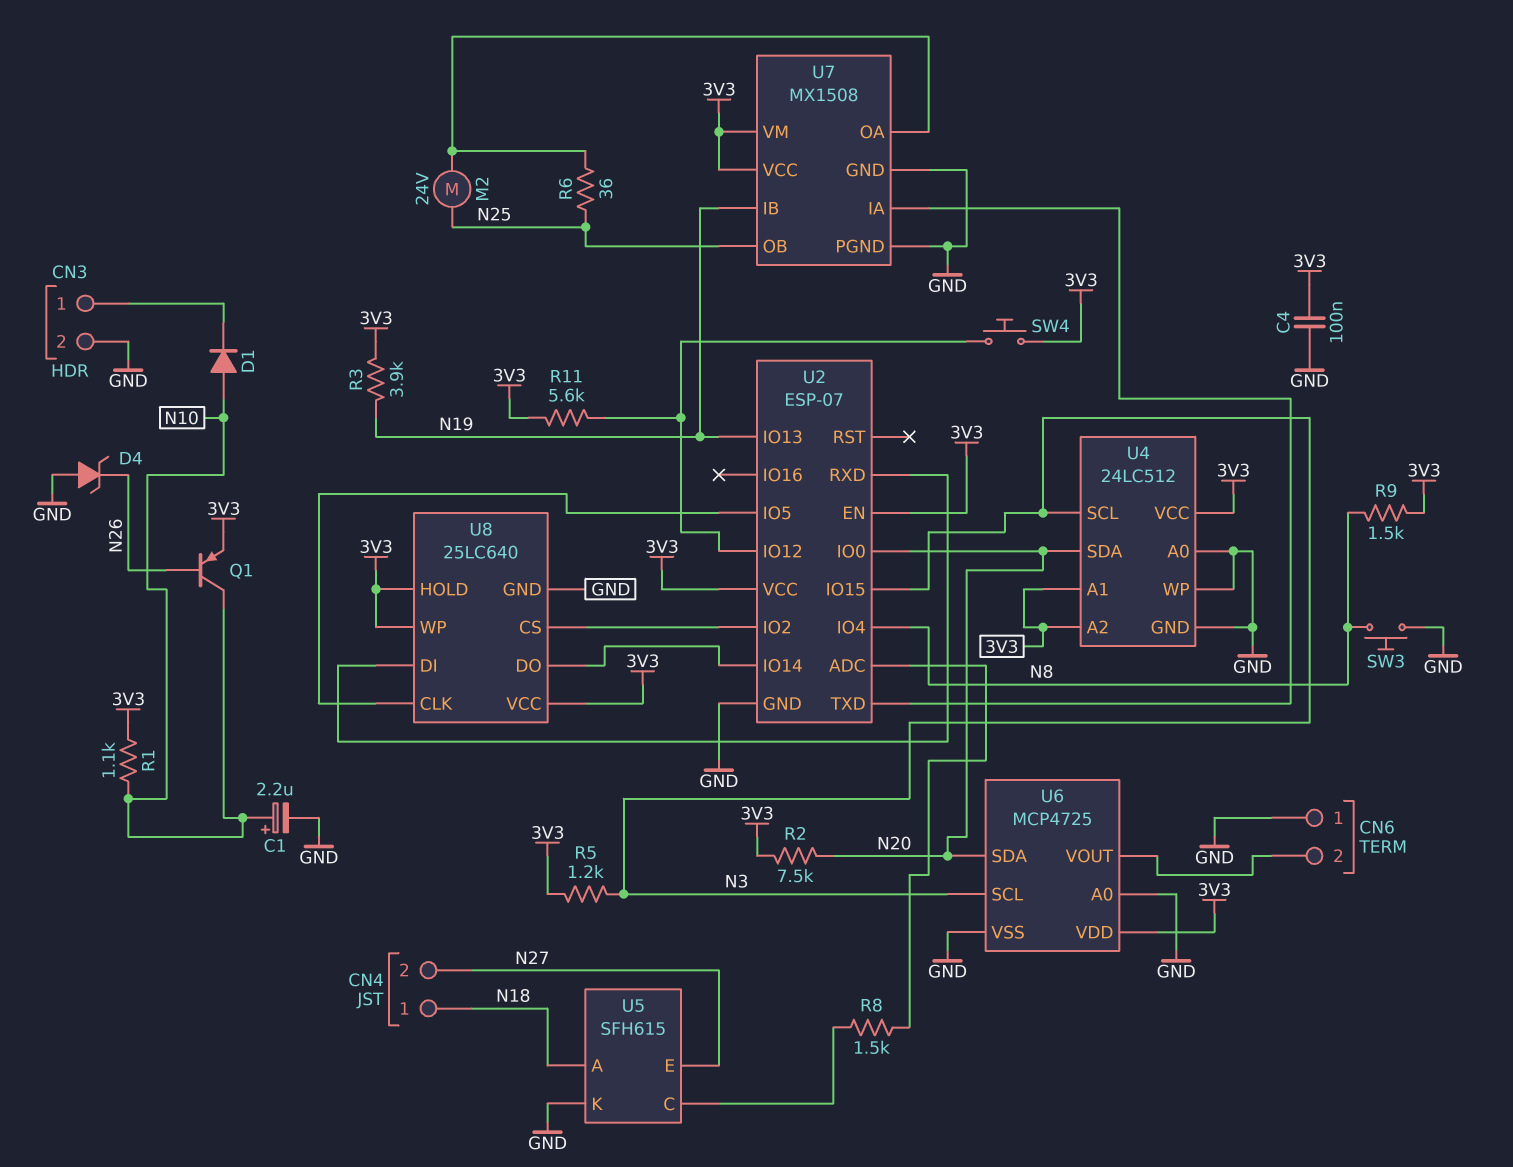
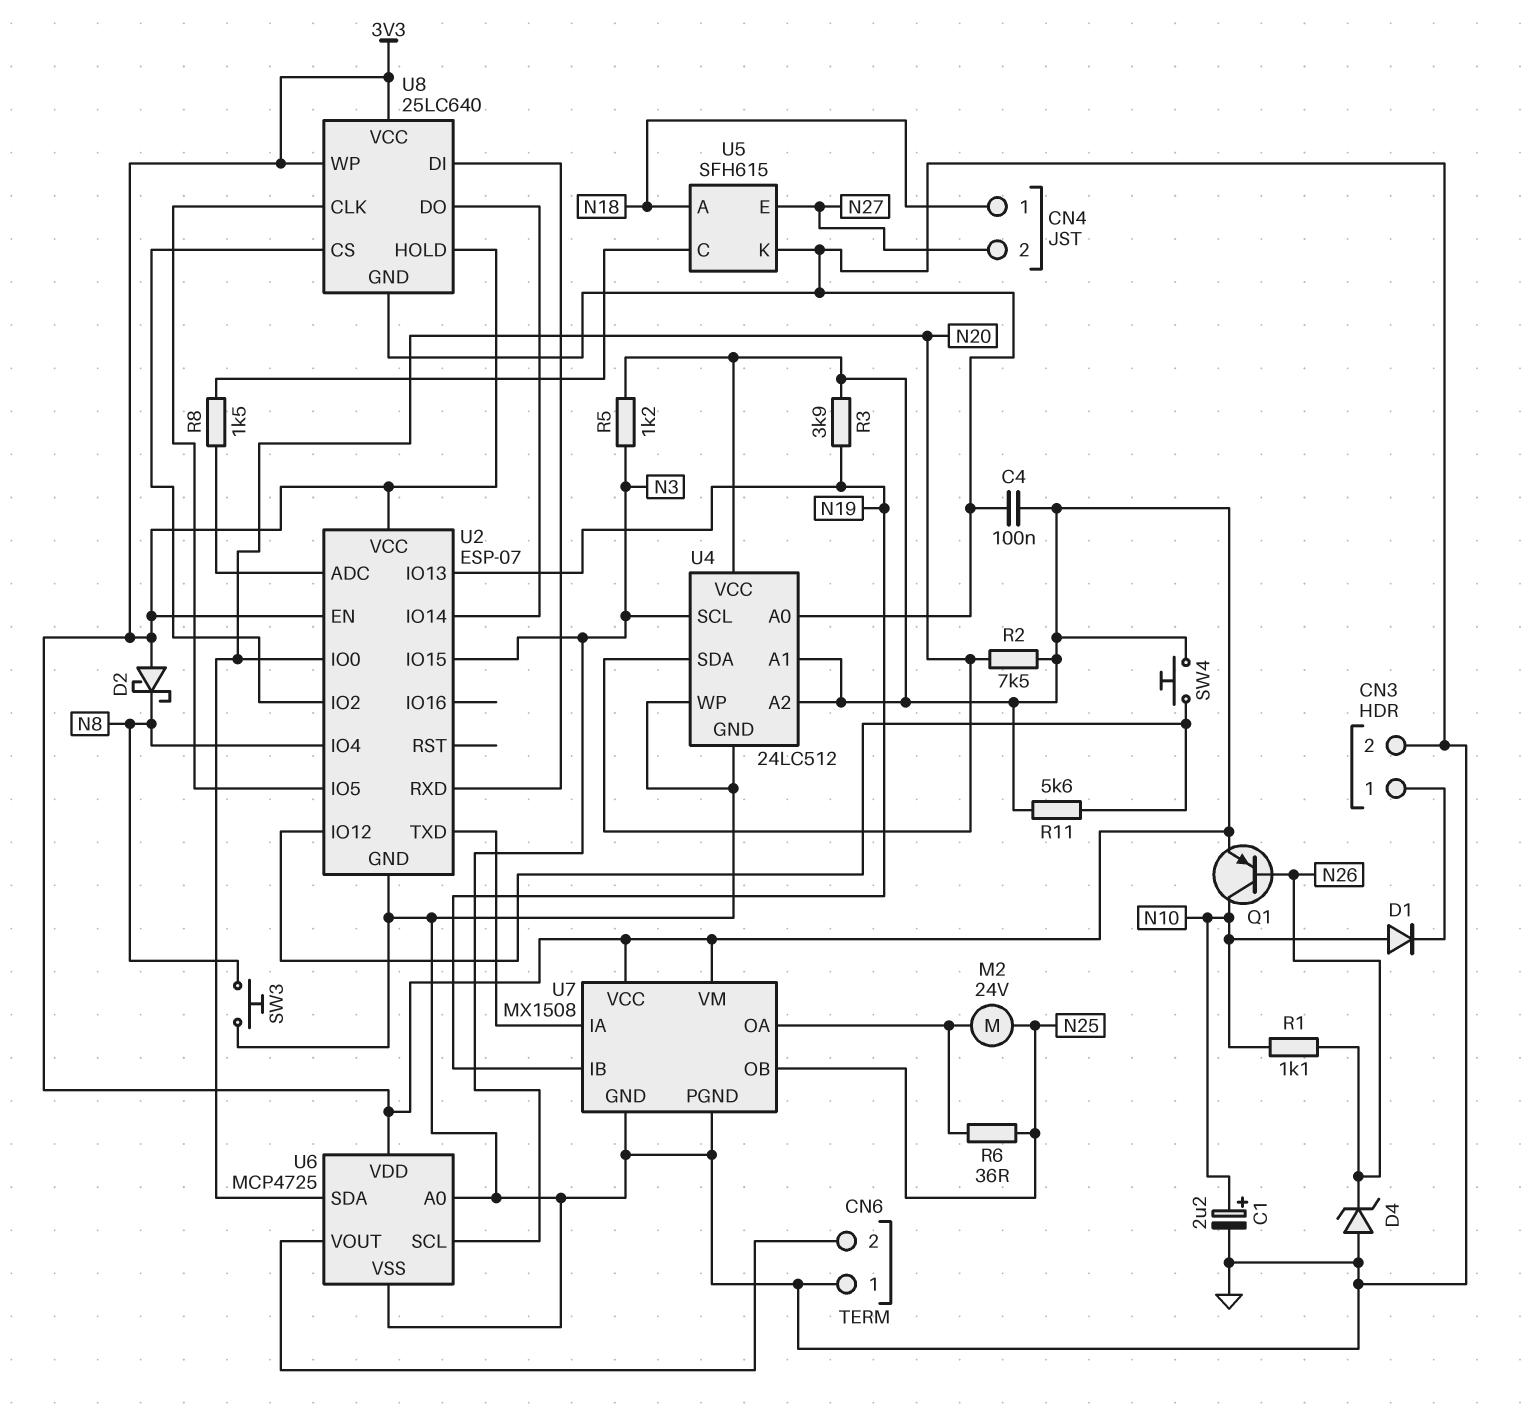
D2: none -> schottky (A 3V3, K N8)
R1: 1.1k (3V3, N10) -> 1.1k (N10, N26)
R9: 1.5k (3V3, N8) -> none

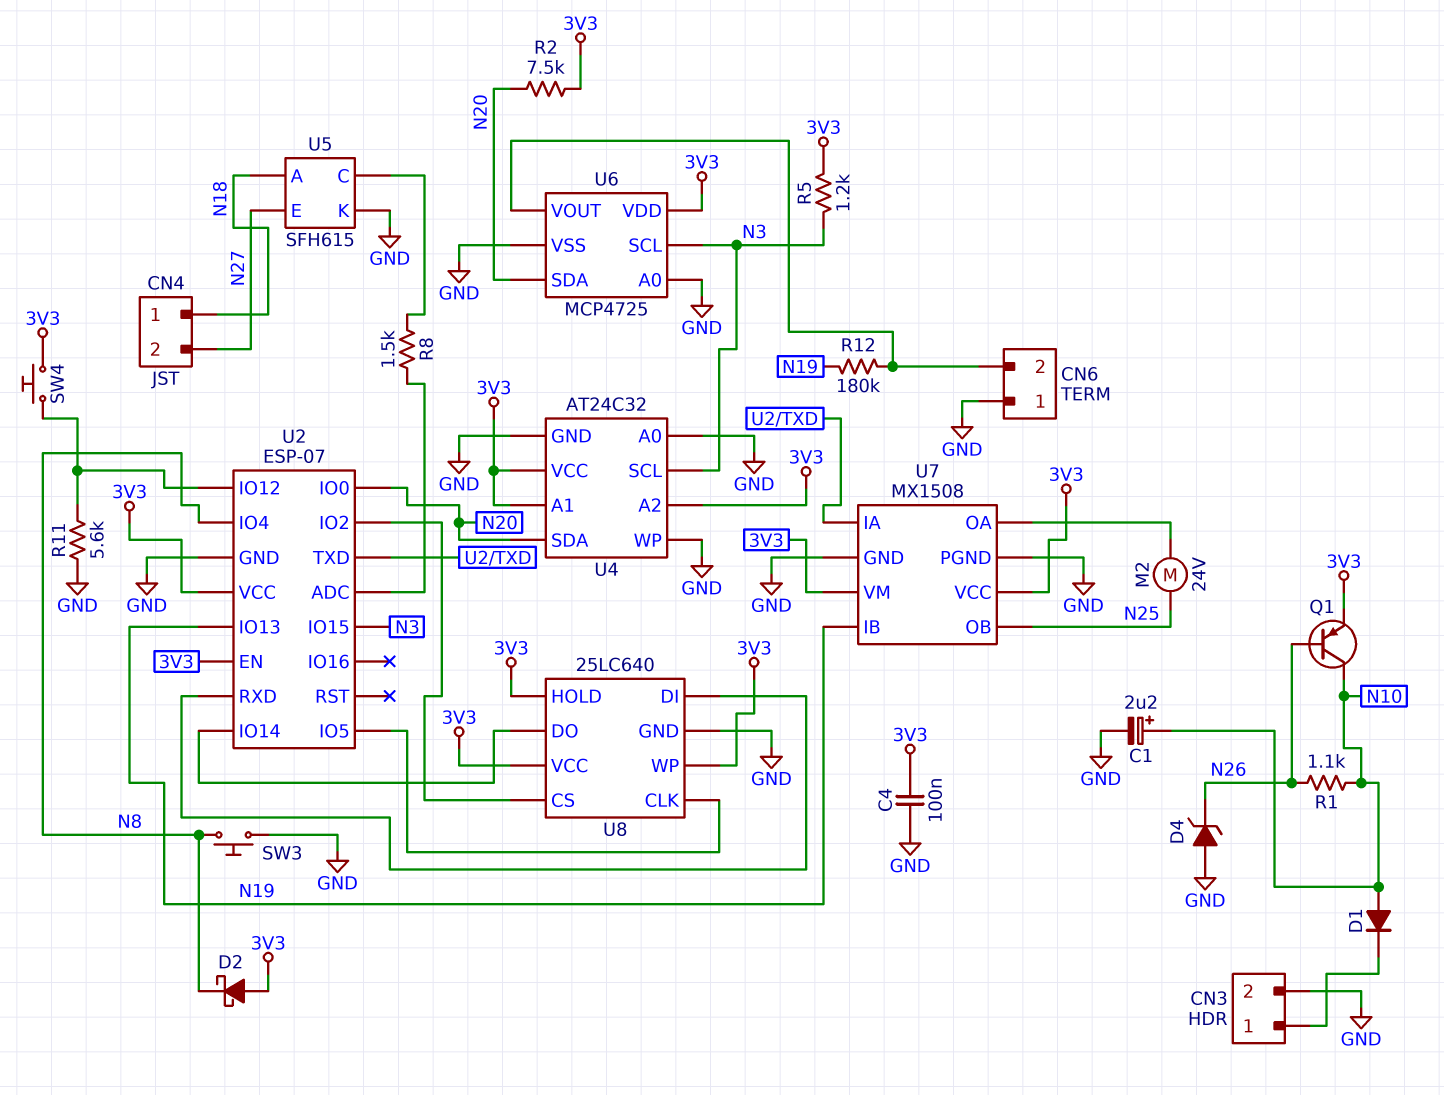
R3: 3.9k (3V3, N19) -> none
R6: 36 (N25, U7/OA) -> none
R11: 5.6k (3V3, U2/IO12) -> 5.6k (GND, U2/IO12)
R12: none -> 180k (CN6/2, N19)
U4: 24LC512 -> AT24C32

